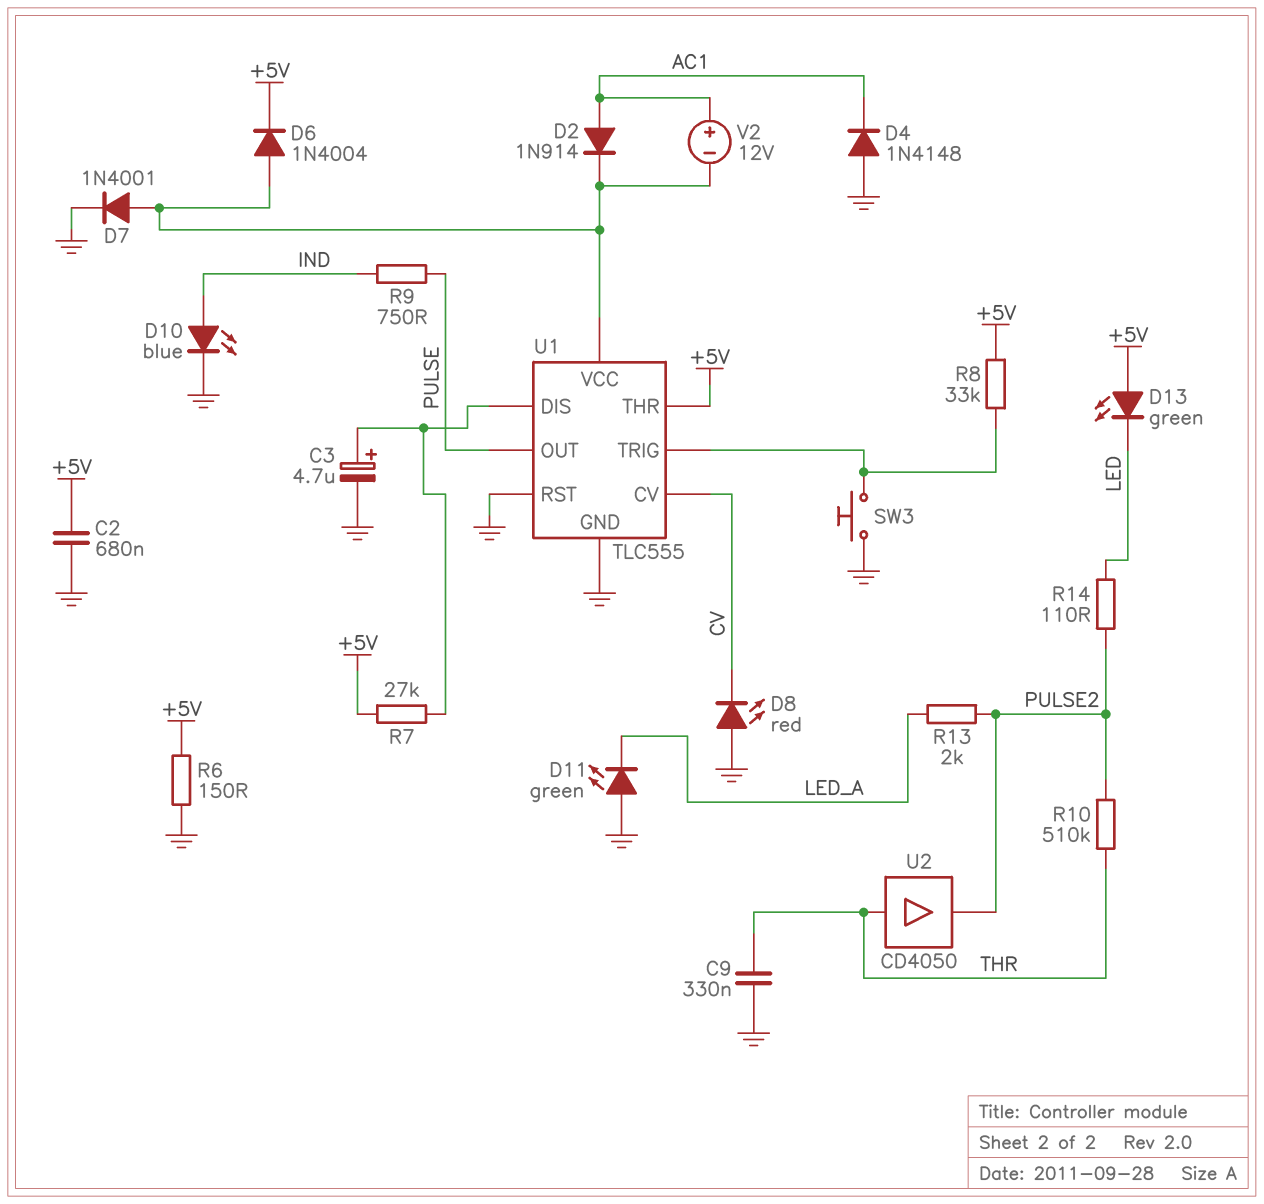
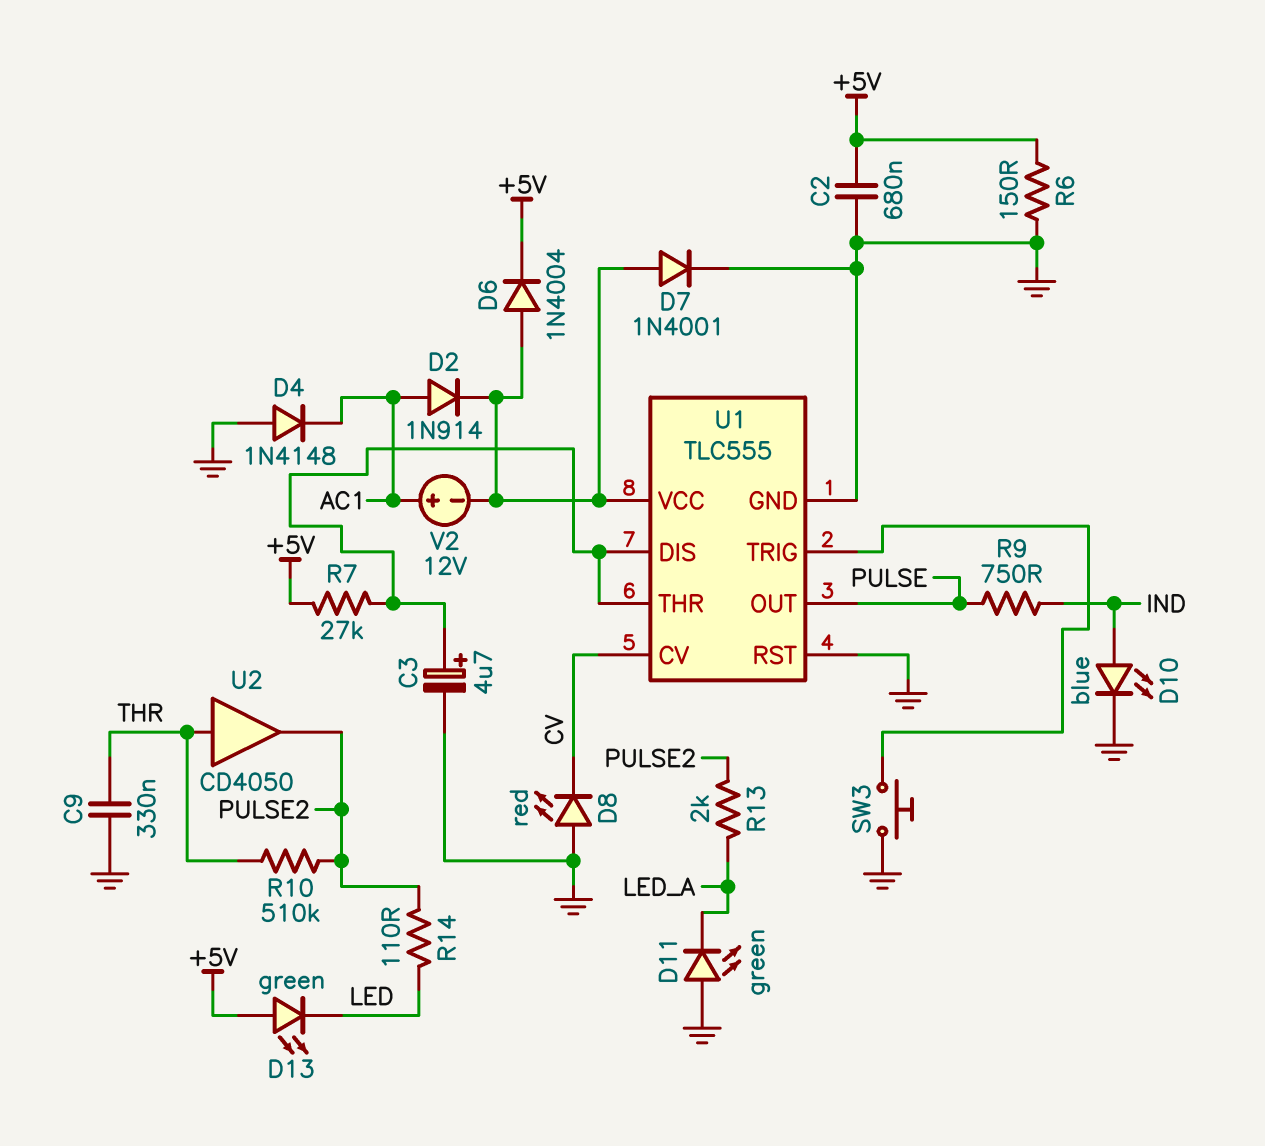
R8: 33k (+5V, U1/TRIG) -> none
U1 pin THR: +5V -> U1/DIS

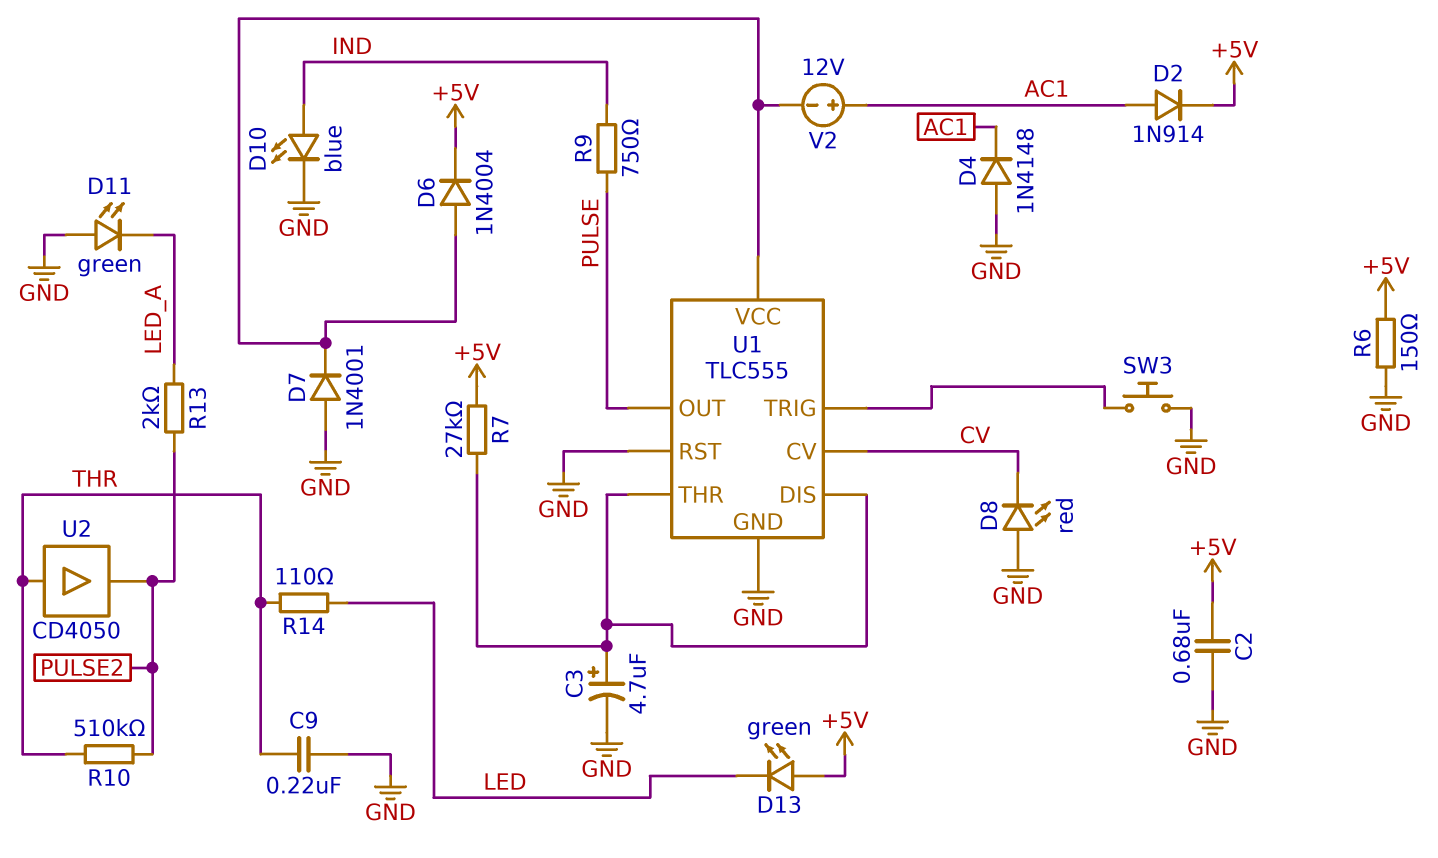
C9: 330nF (GND, THR) -> 220nF (GND, THR)
D2: diode 1N914 (A AC1, K U1/VCC) -> diode 1N914 (A AC1, K +5V)
D7: diode 1N4001 (A U1/VCC, K GND) -> diode 1N4001 (A GND, K U1/VCC)
R14: 110 (LED, PULSE2) -> 110 (LED, THR)

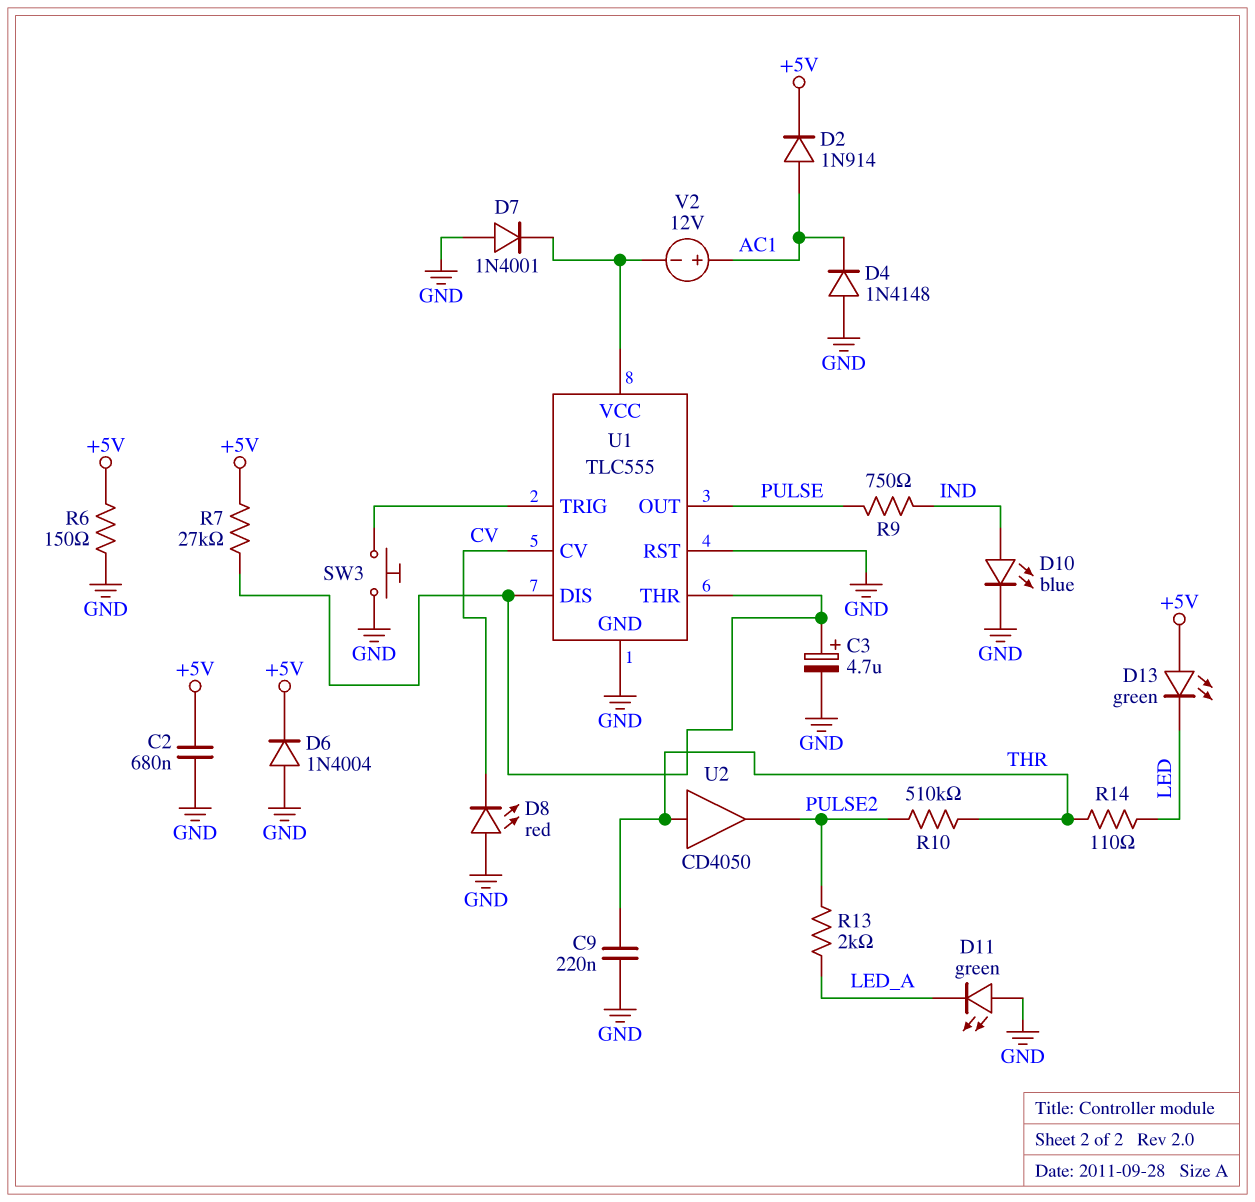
D6: diode 1N4004 (A U1/VCC, K +5V) -> diode 1N4004 (A GND, K +5V)

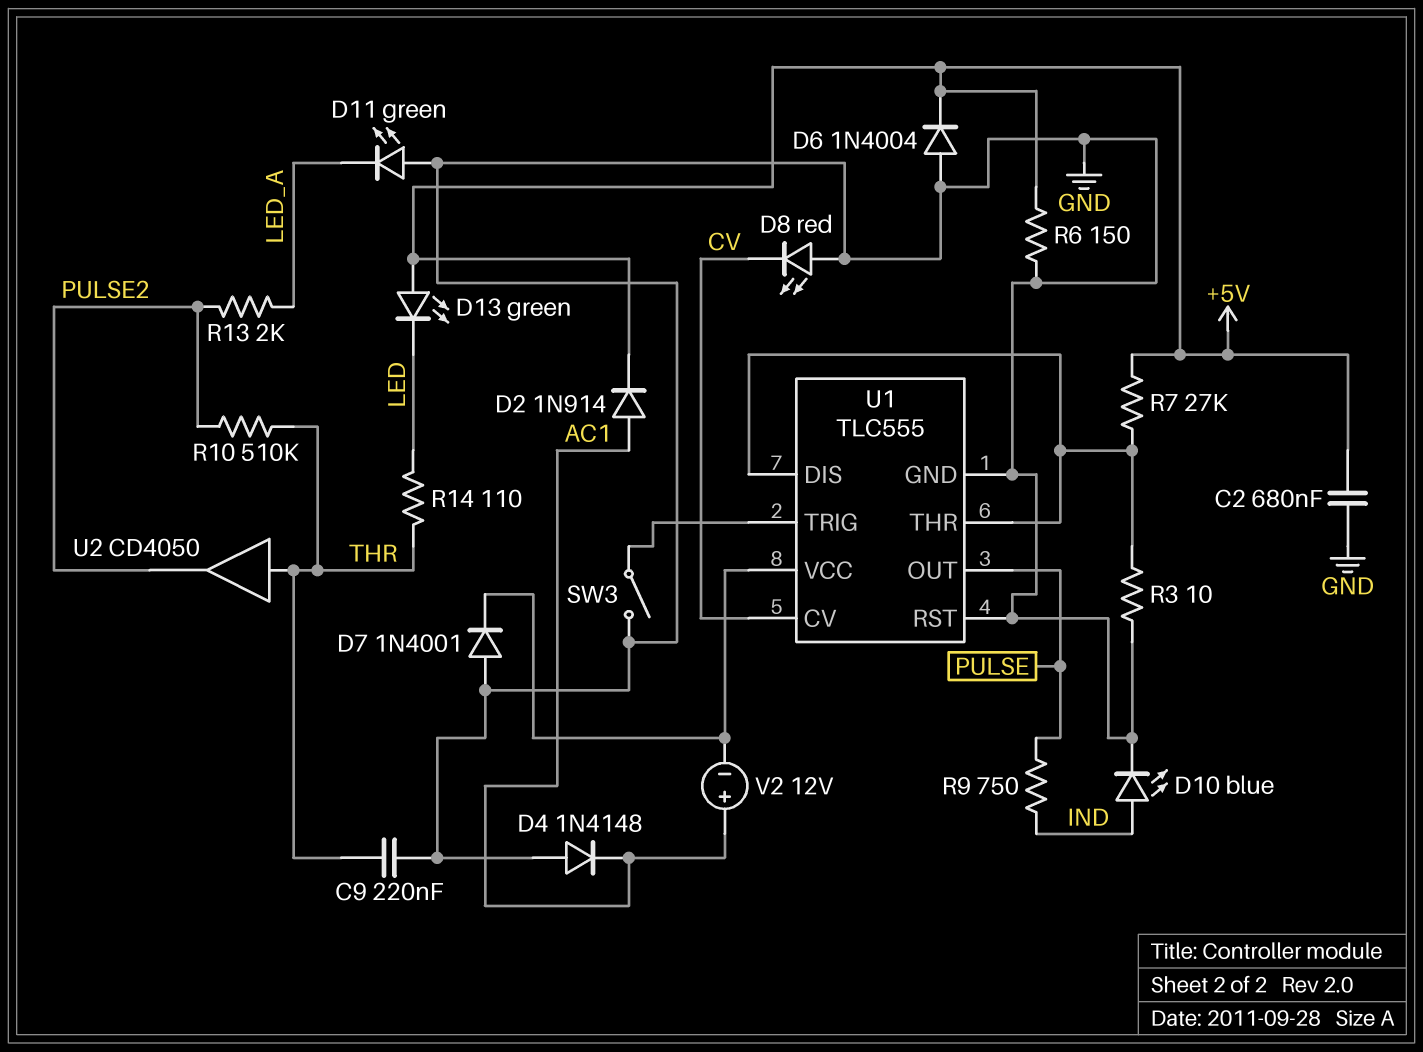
C3: 4.7uF (plus U1/DIS, minus GND) -> none
R3: none -> 10 (GND, U1/DIS)
SW3: button (GND, U1/TRIG) -> switch (GND, U1/TRIG)

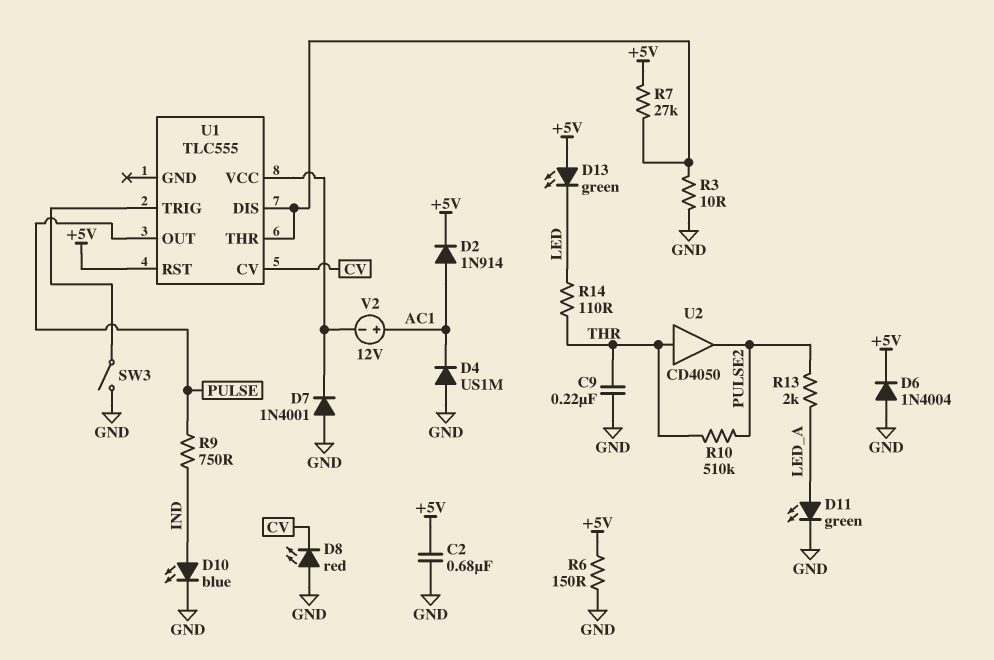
D4: diode 1N4148 (A GND, K AC1) -> diode US1M (A GND, K AC1)
D11: LED green (A GND, K LED_A) -> LED green (A LED_A, K GND)
U1 pin GND: GND -> none
U1 pin RST: GND -> +5V

